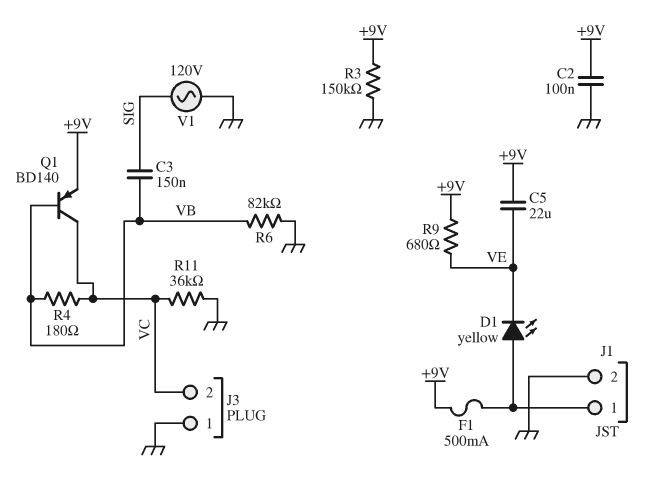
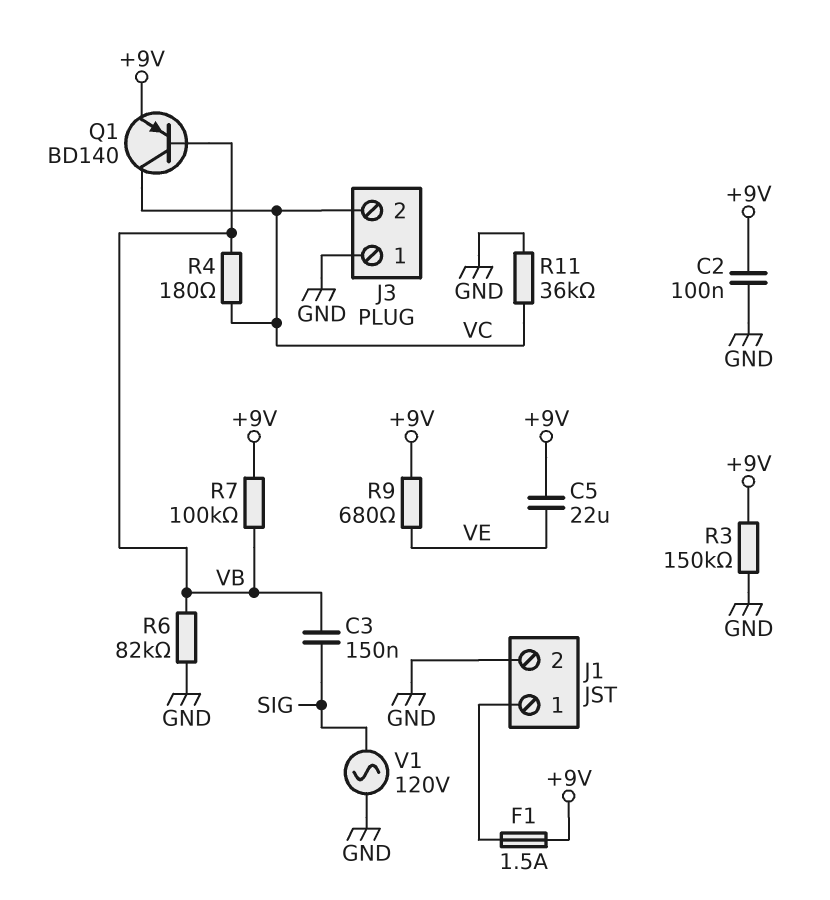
D1: LED yellow (A J1/1, K VE) -> none
F1: 500mA (+9V, J1/1) -> 1.5A (+9V, J1/1)
R7: none -> 100k (+9V, VB)

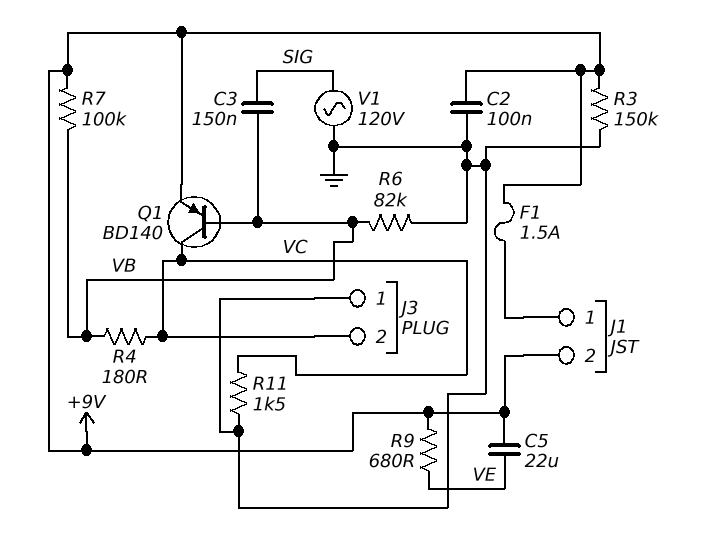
J1 pin 2: GND -> +9V
R11: 36k (GND, VC) -> 1.5k (GND, VC)

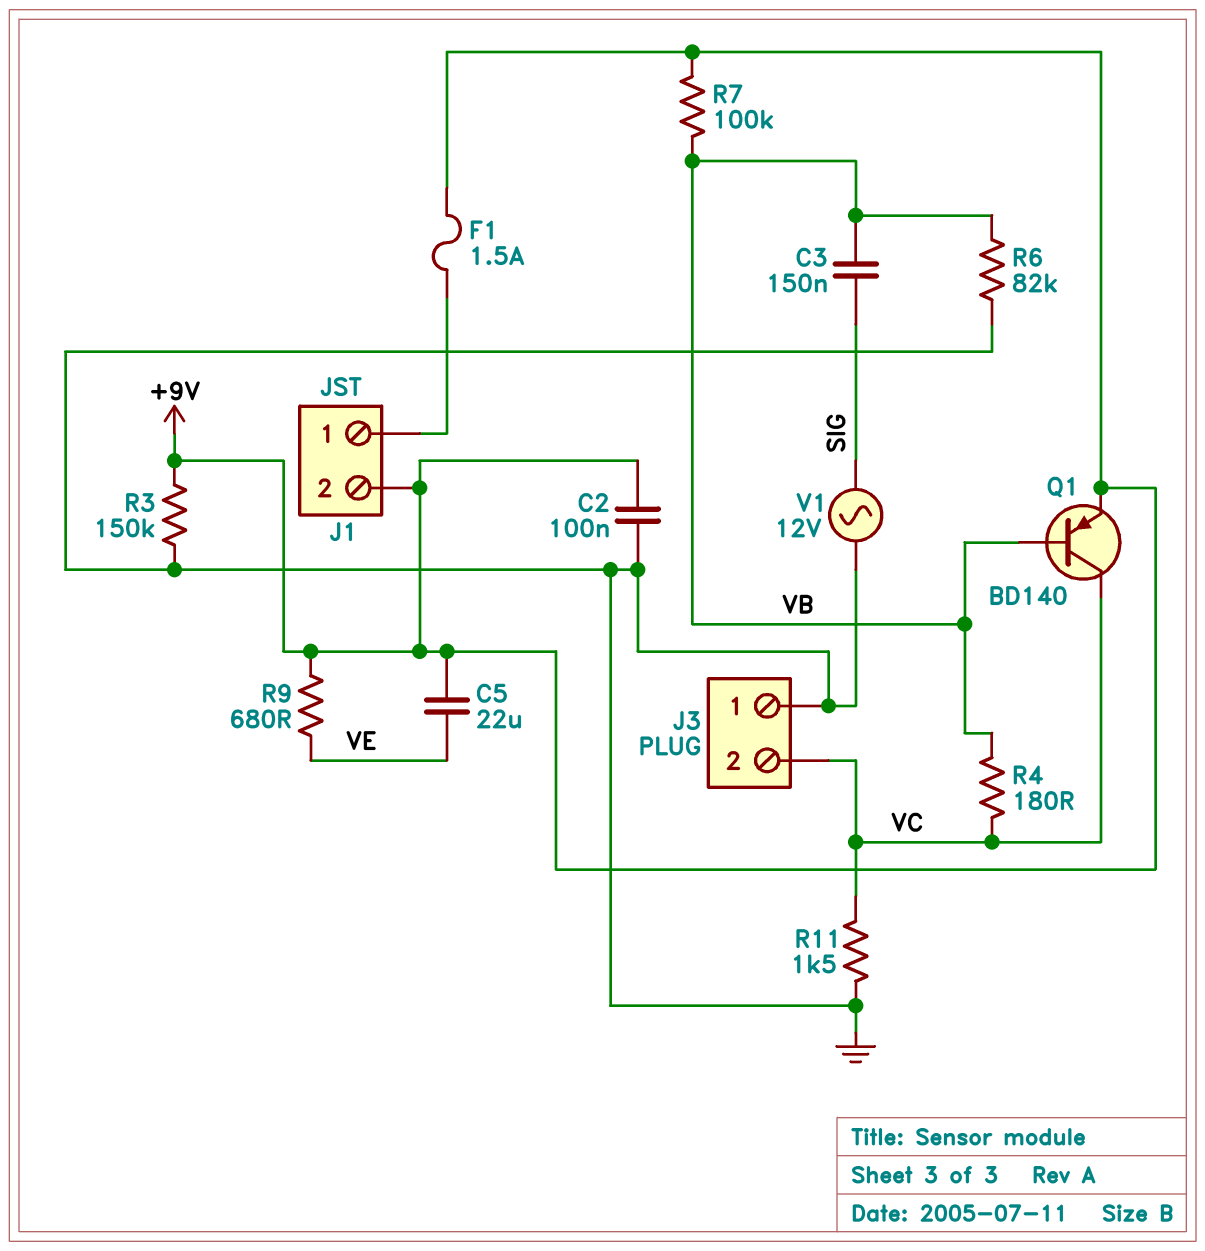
V1: AC 120V (GND, SIG) -> AC 12V (GND, SIG)

